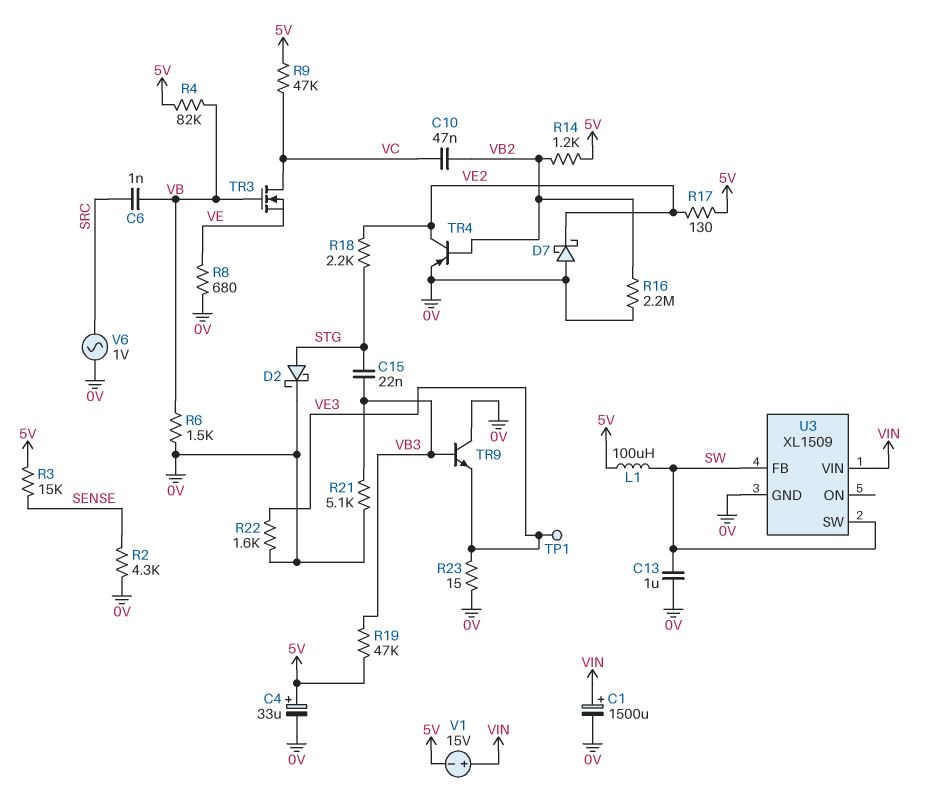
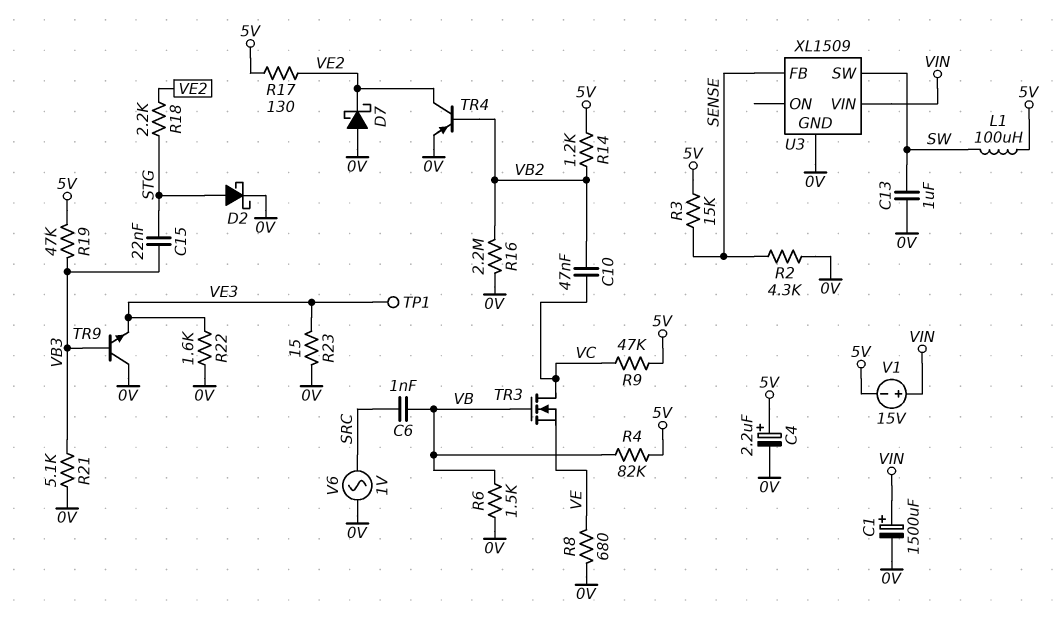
C4: 33uF (plus 5V, minus 0V) -> 2.2uF (plus 5V, minus 0V)
U3 pin FB: SW -> SENSE

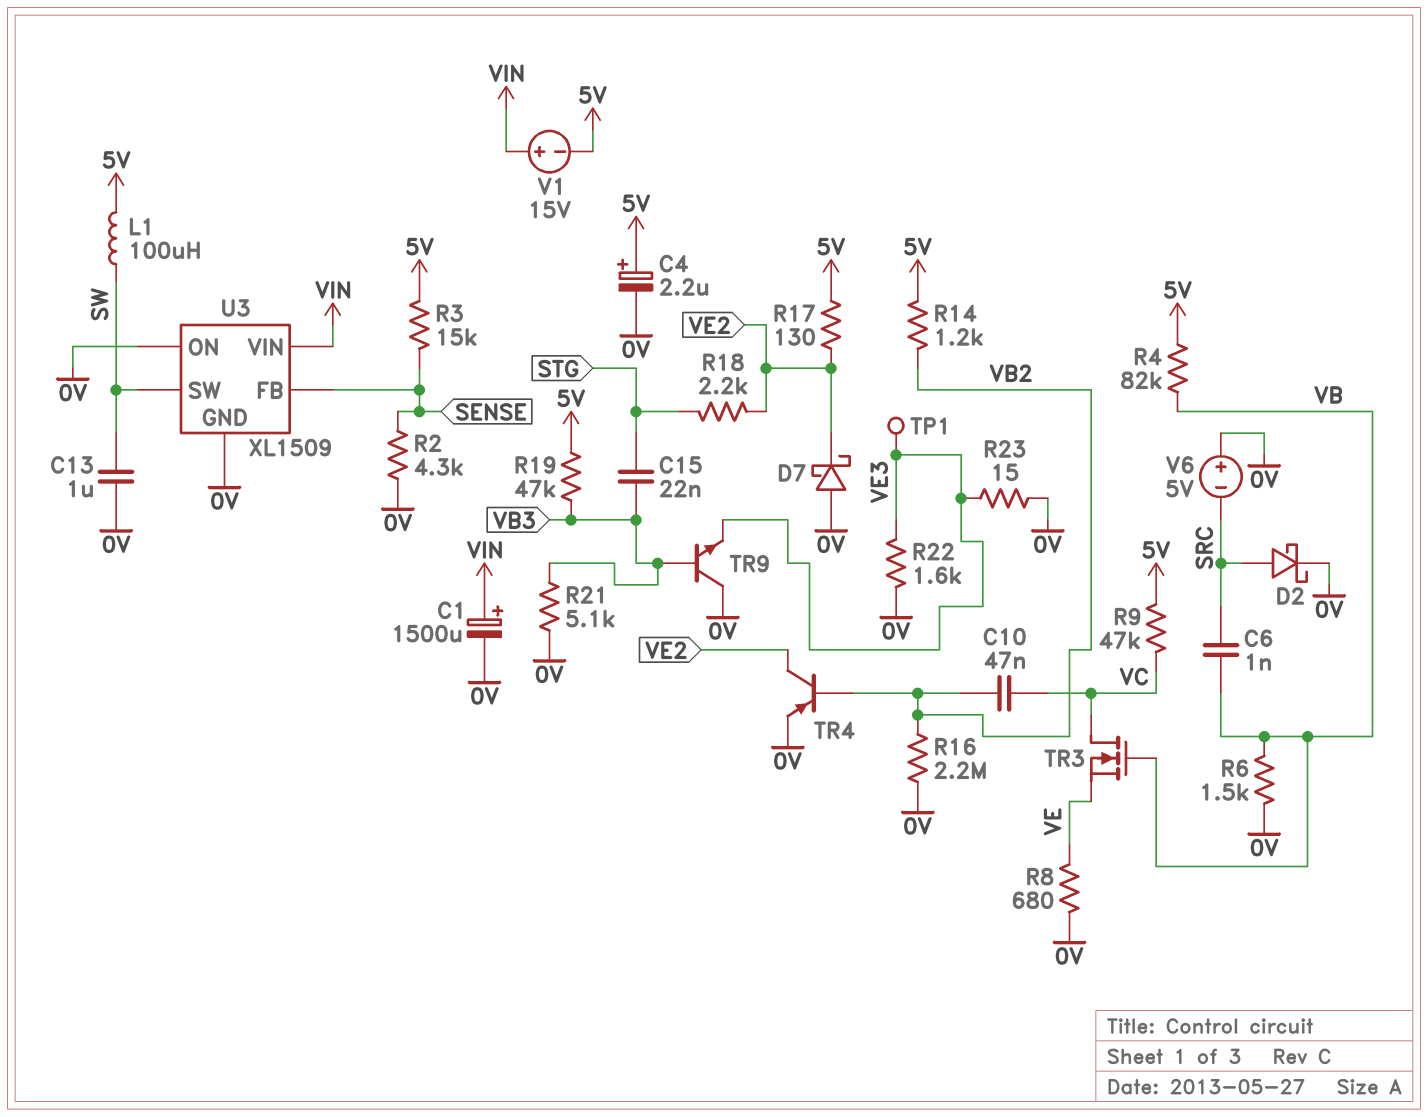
D2: schottky (A STG, K 0V) -> schottky (A SRC, K 0V)
U3 pin ON: none -> 0V
V6: AC 1V (0V, SRC) -> 5V (plus 0V, minus SRC)

